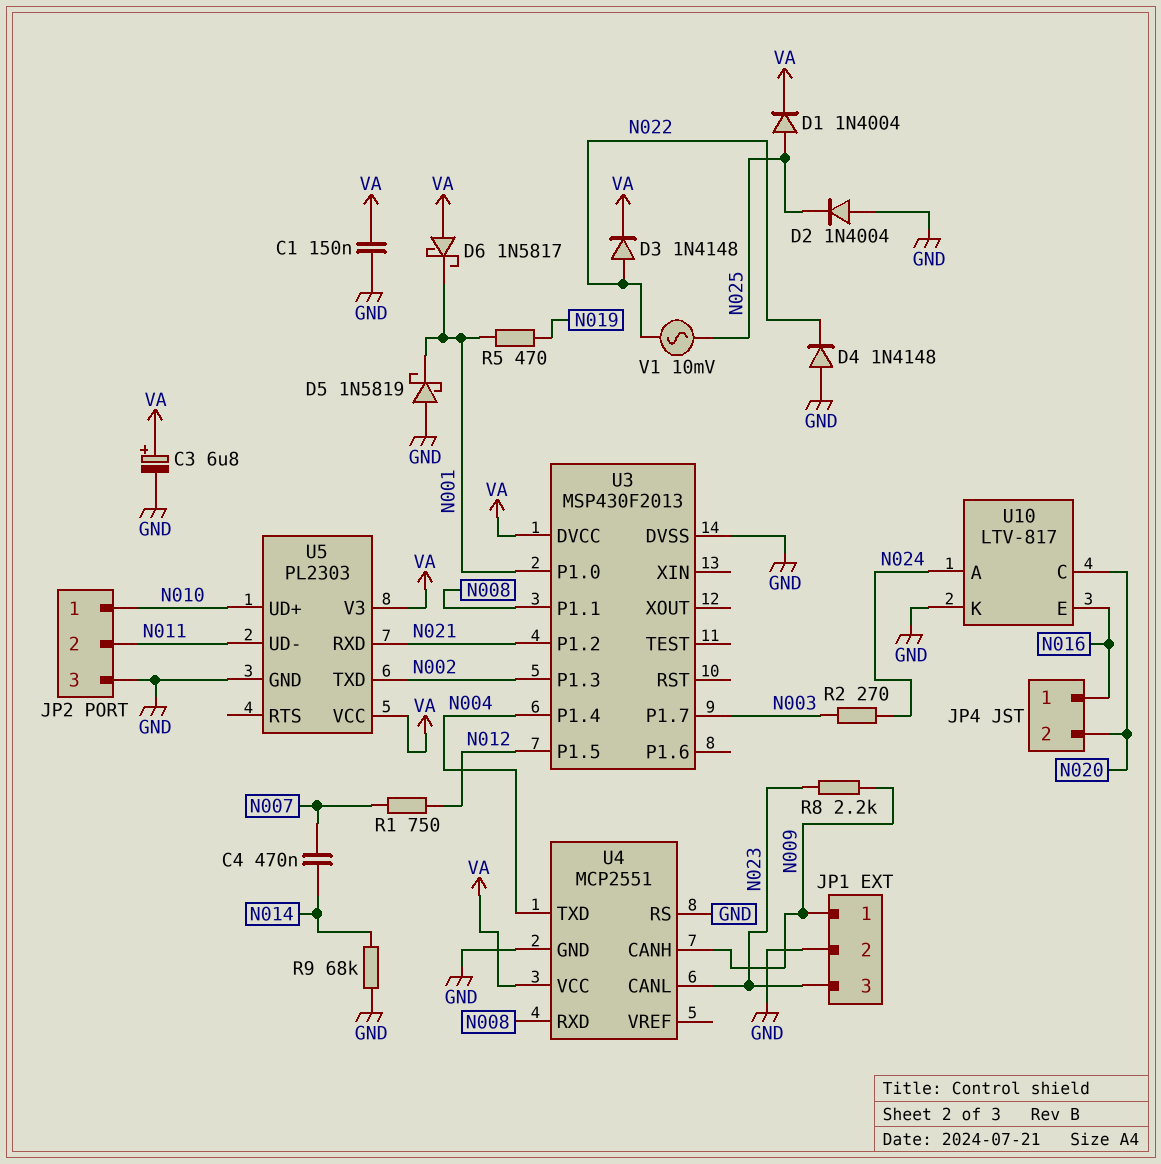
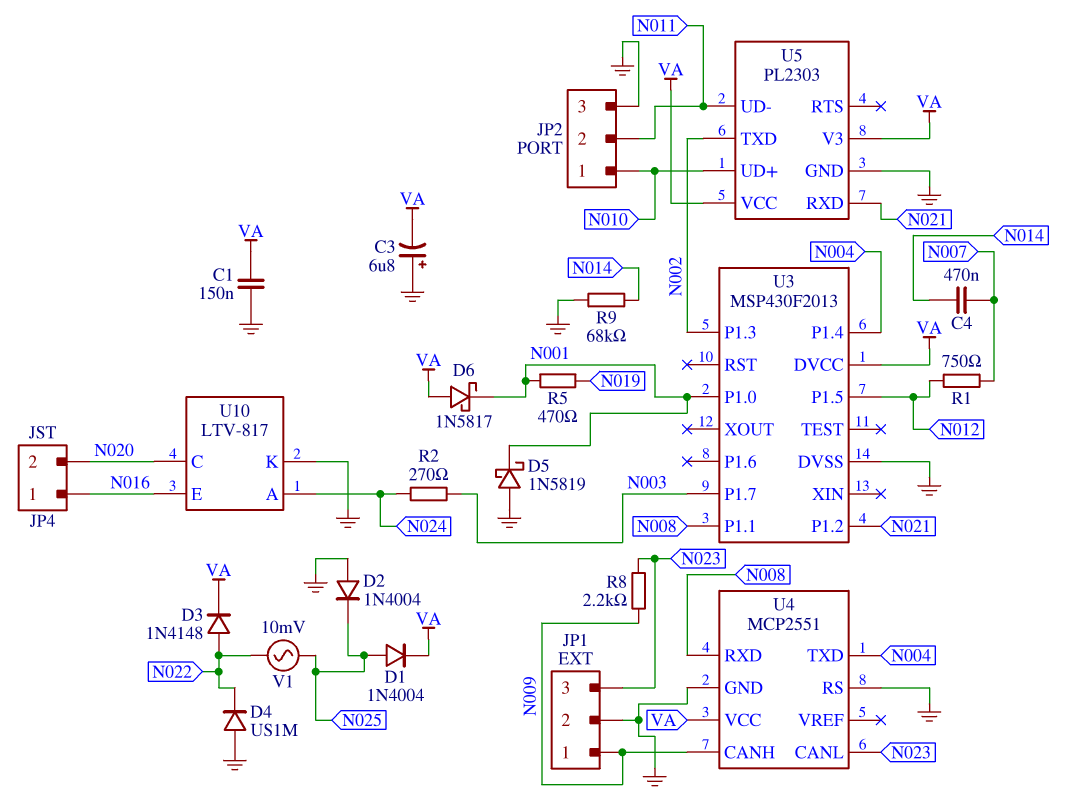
C3: 6.8uF (plus VA, minus GND) -> 6.8uF (plus GND, minus VA)
D4: diode 1N4148 (A GND, K N022) -> diode US1M (A GND, K N022)

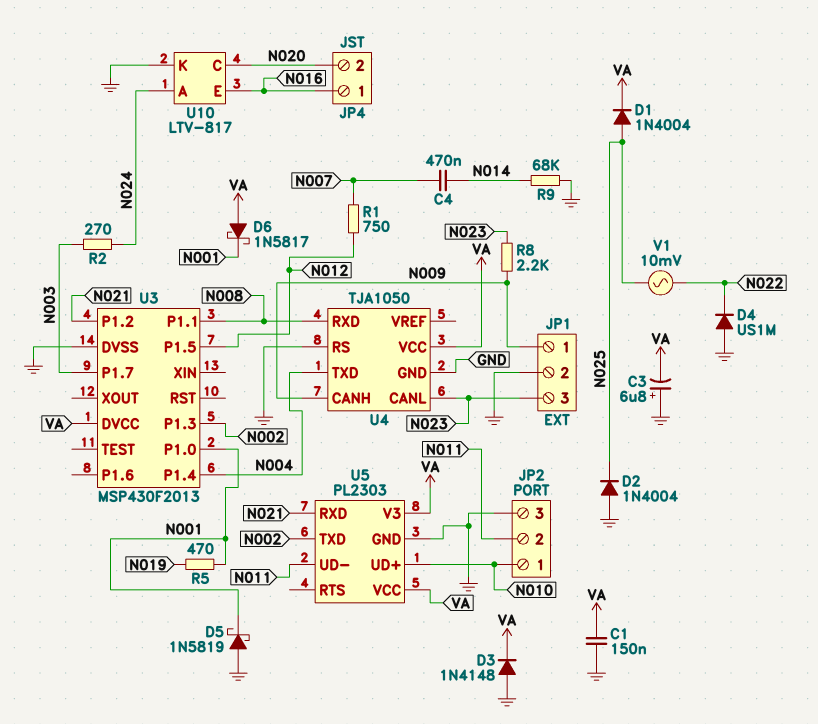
D3: diode 1N4148 (A N022, K VA) -> diode 1N4148 (A GND, K VA)
U4: MCP2551 -> TJA1050

